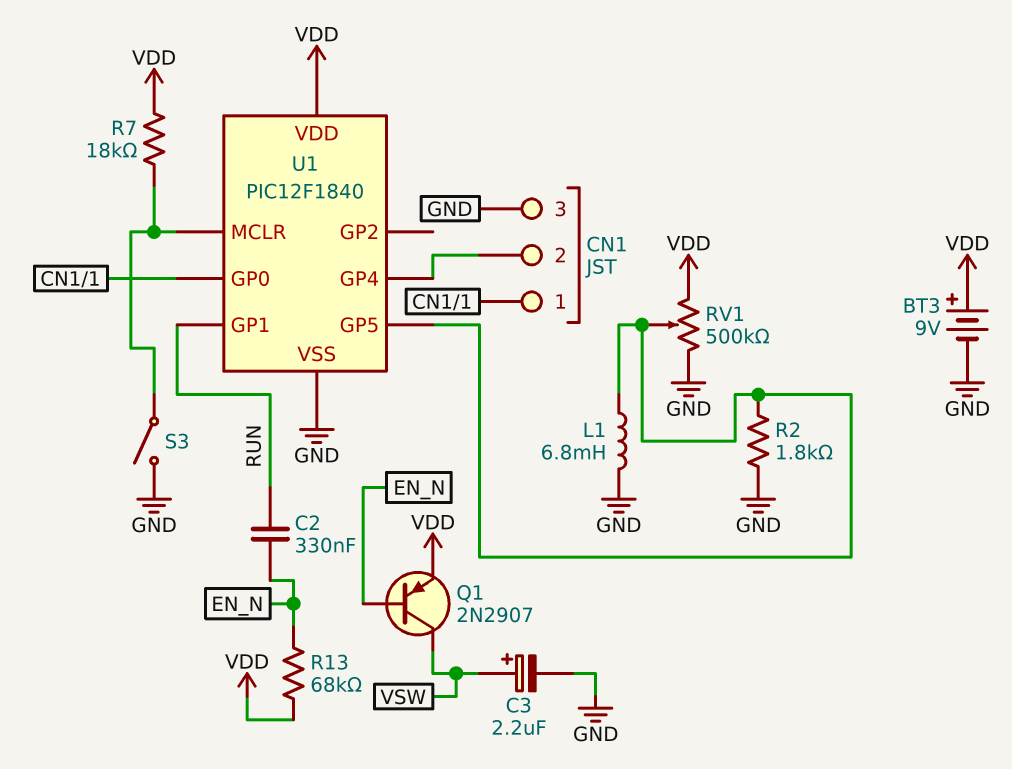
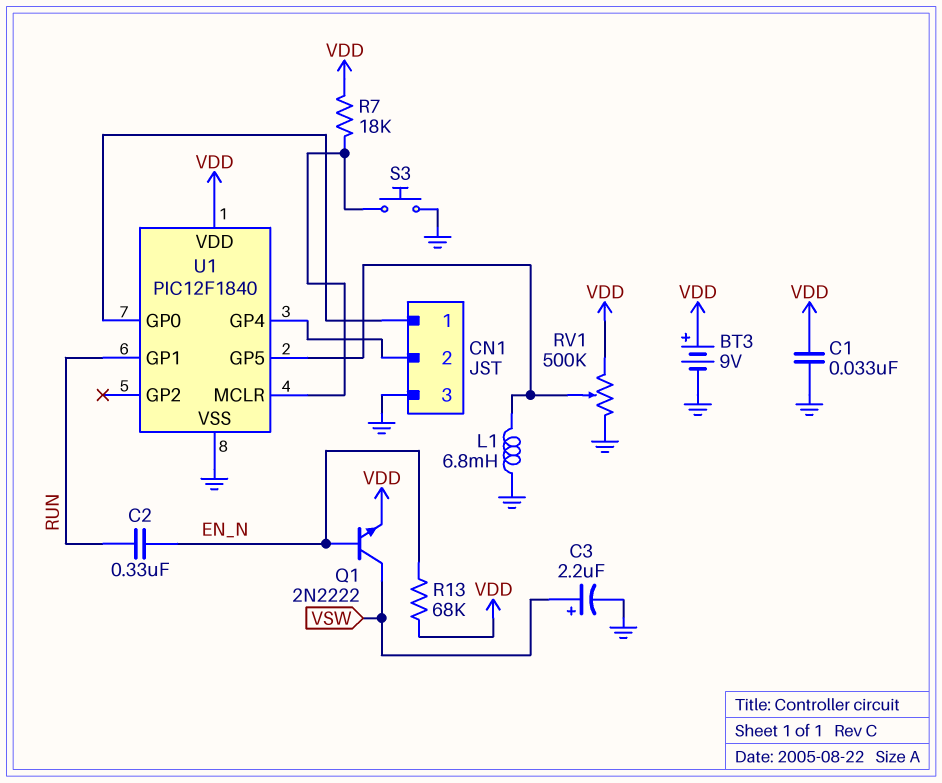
C1: none -> 33nF (GND, VDD)
Q1: PNP 2N2907 (B EN_N, C VSW, E VDD) -> NPN 2N2222 (B EN_N, C VSW, E VDD)
R2: 1.8k (GND, U1/GP5) -> none
S3: switch (GND, U1/MCLR) -> button (GND, U1/MCLR)

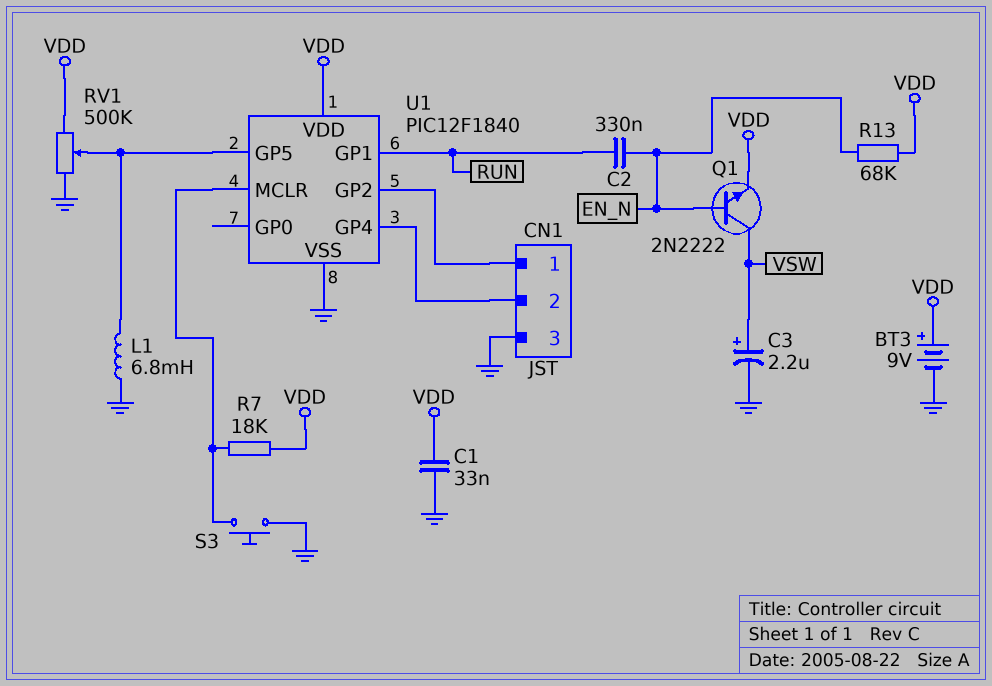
U1 pin GP0: CN1/1 -> none
U1 pin GP2: none -> CN1/1

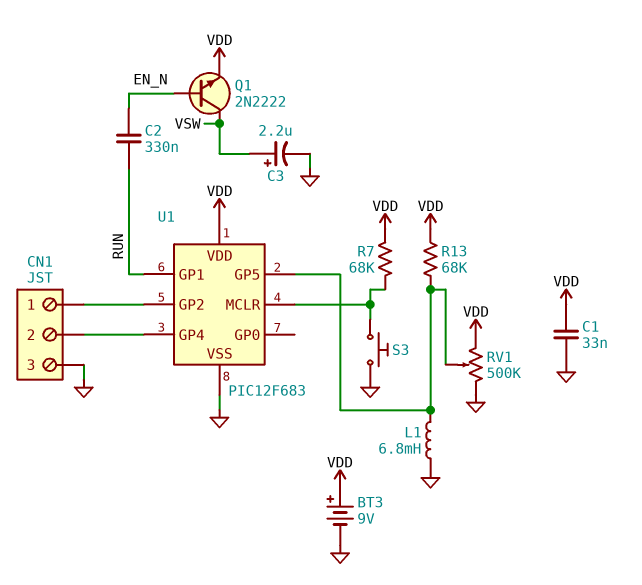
R7: 18k (U1/MCLR, VDD) -> 68k (U1/MCLR, VDD)
R13: 68k (EN_N, VDD) -> 68k (U1/GP5, VDD)
U1: PIC12F1840 -> PIC12F683

